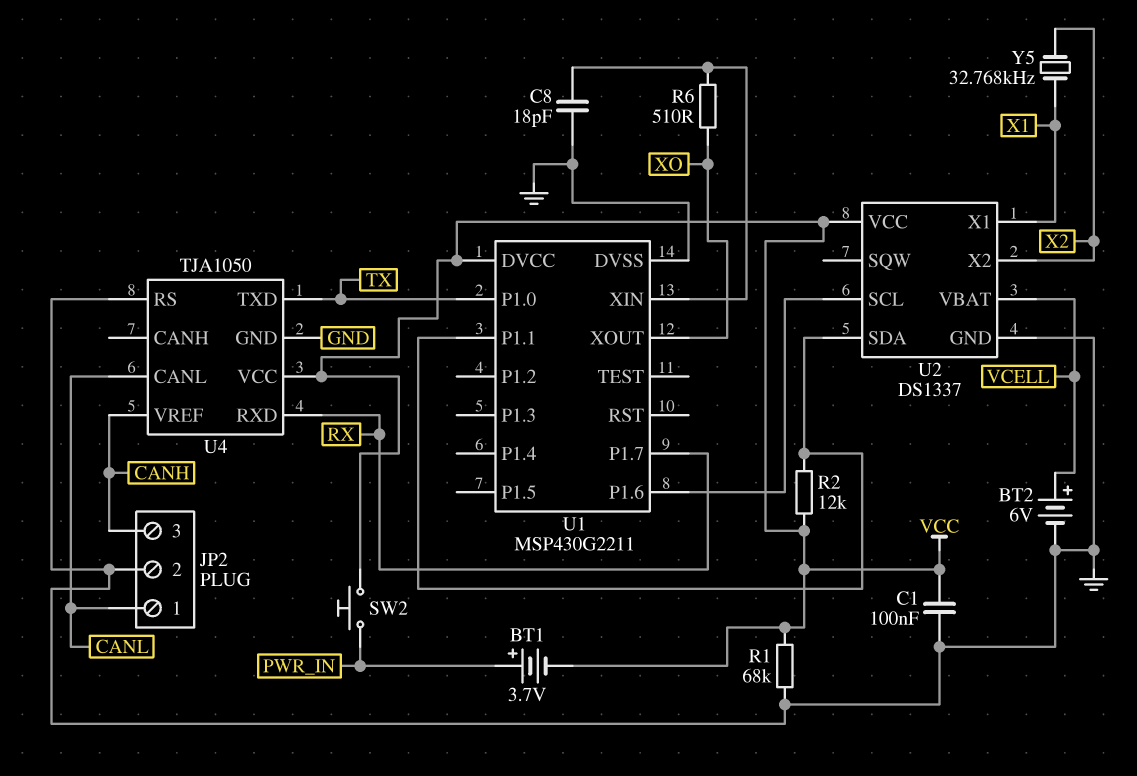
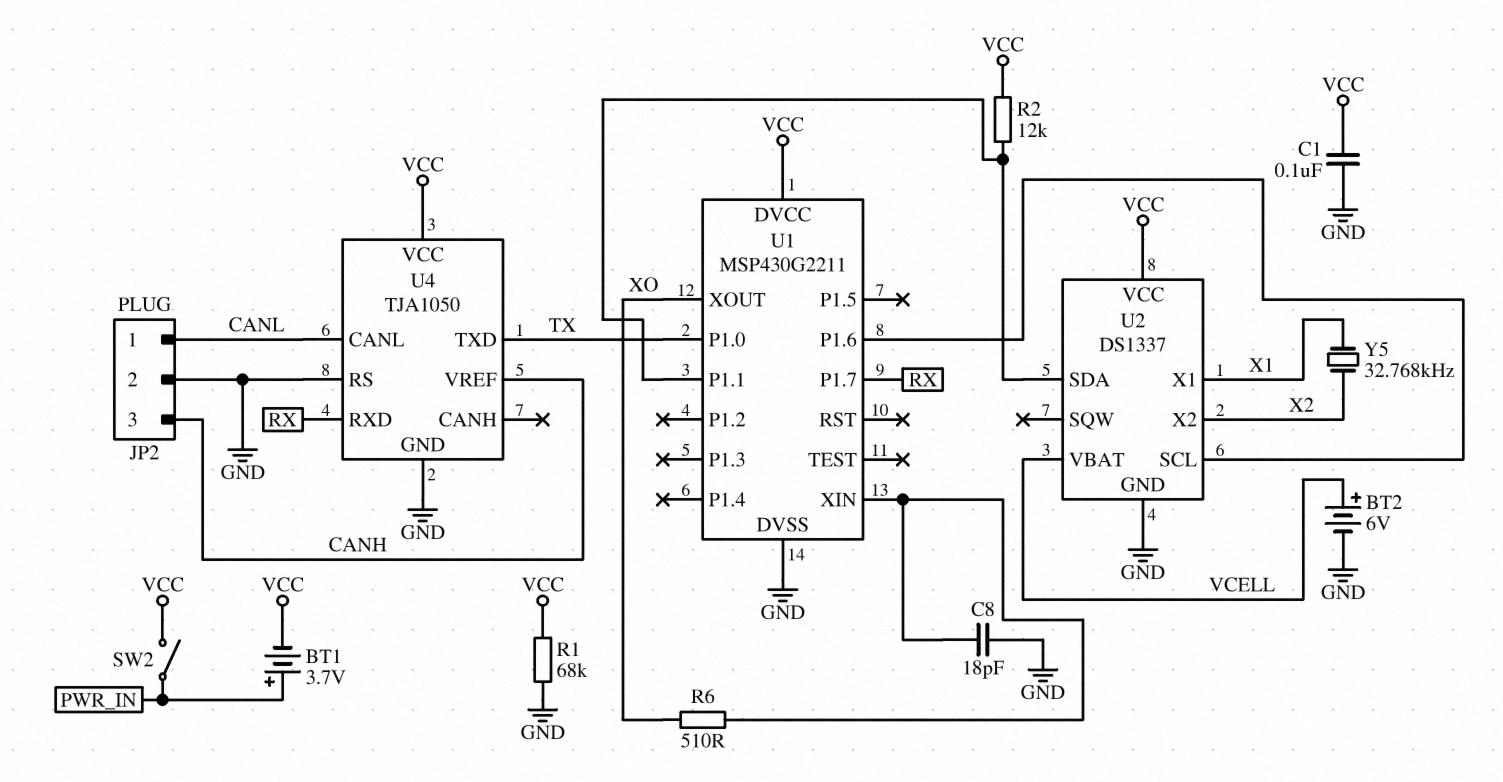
SW2: button (PWR_IN, VCC) -> switch (PWR_IN, VCC)

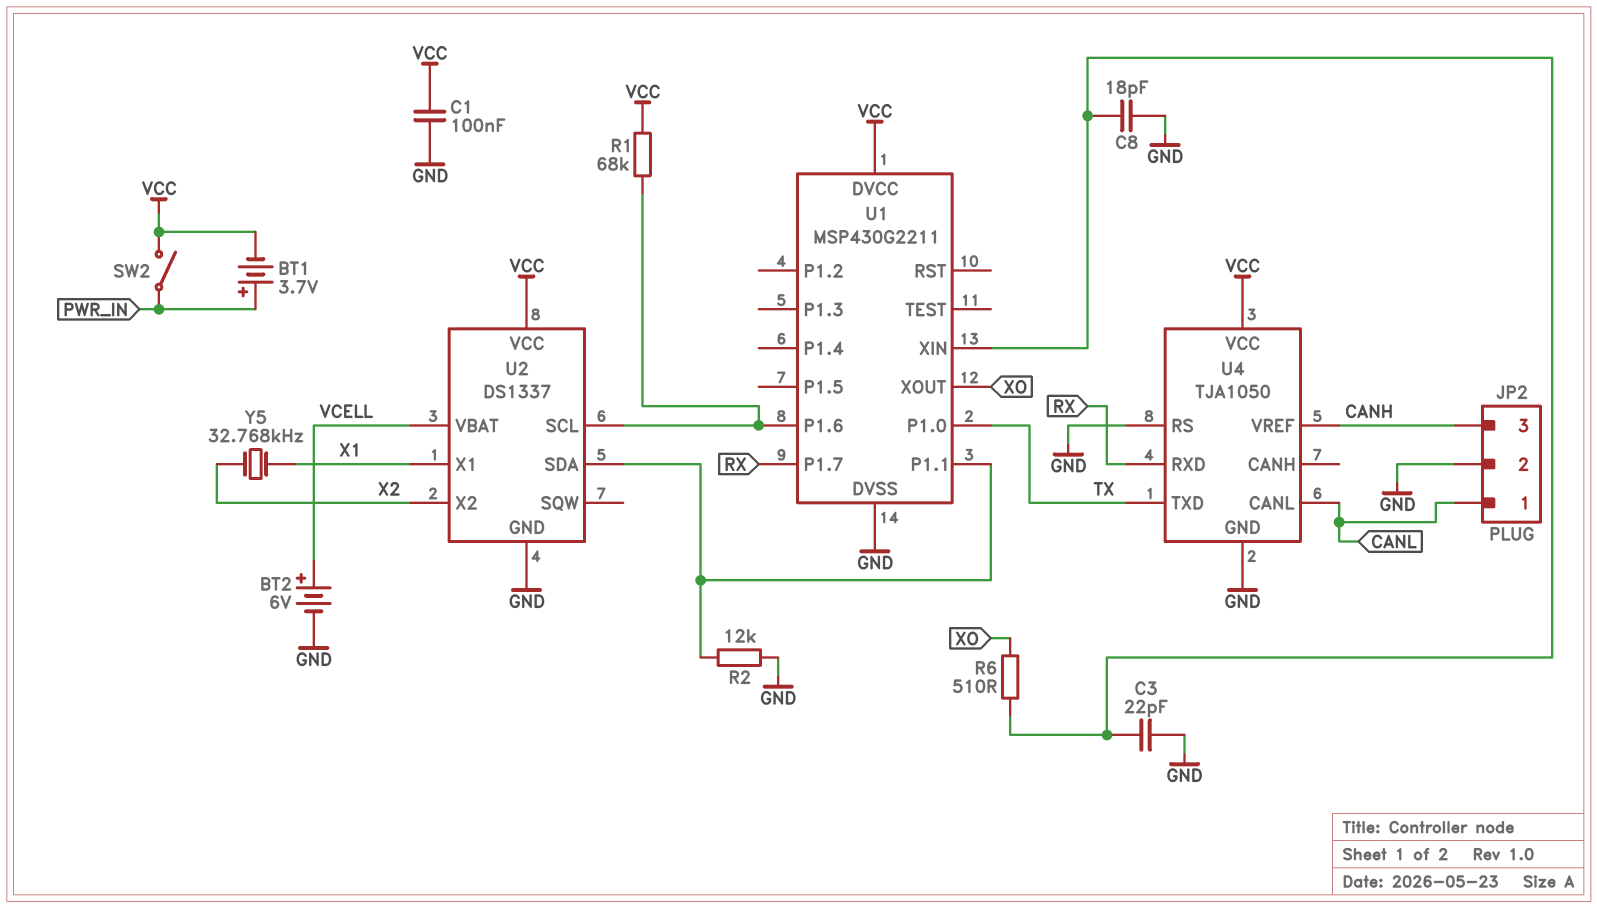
C3: none -> 22pF (GND, U1/XIN)
R1: 68k (GND, VCC) -> 68k (U1/P1.6, VCC)
R2: 12k (U1/P1.1, VCC) -> 12k (GND, U1/P1.1)

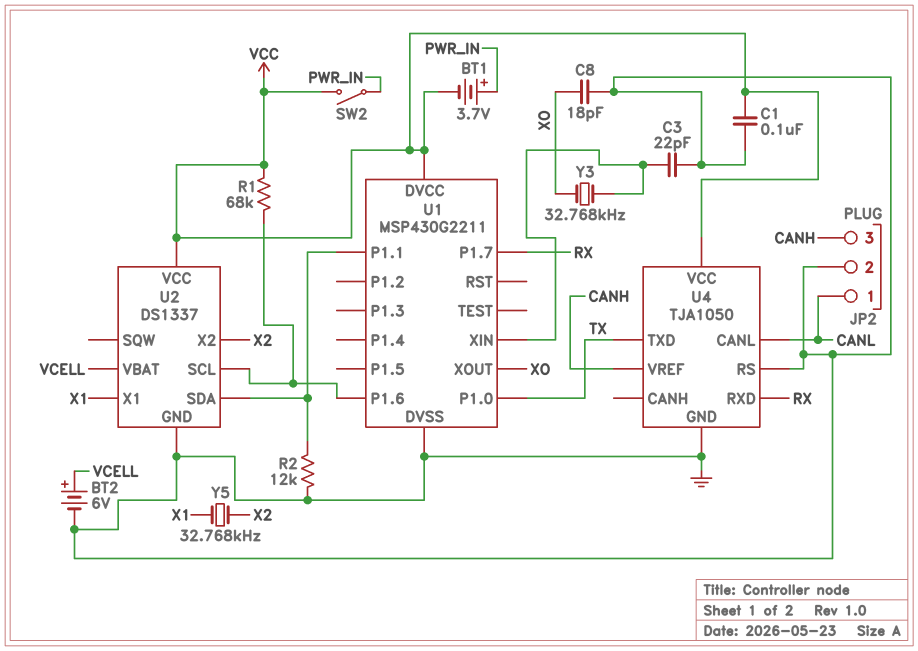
C8: 18pF (GND, U1/XIN) -> 18pF (GND, XO)
R6: 510 (U1/XIN, XO) -> none
Y3: none -> 32.768kHz (U1/XIN, XO)

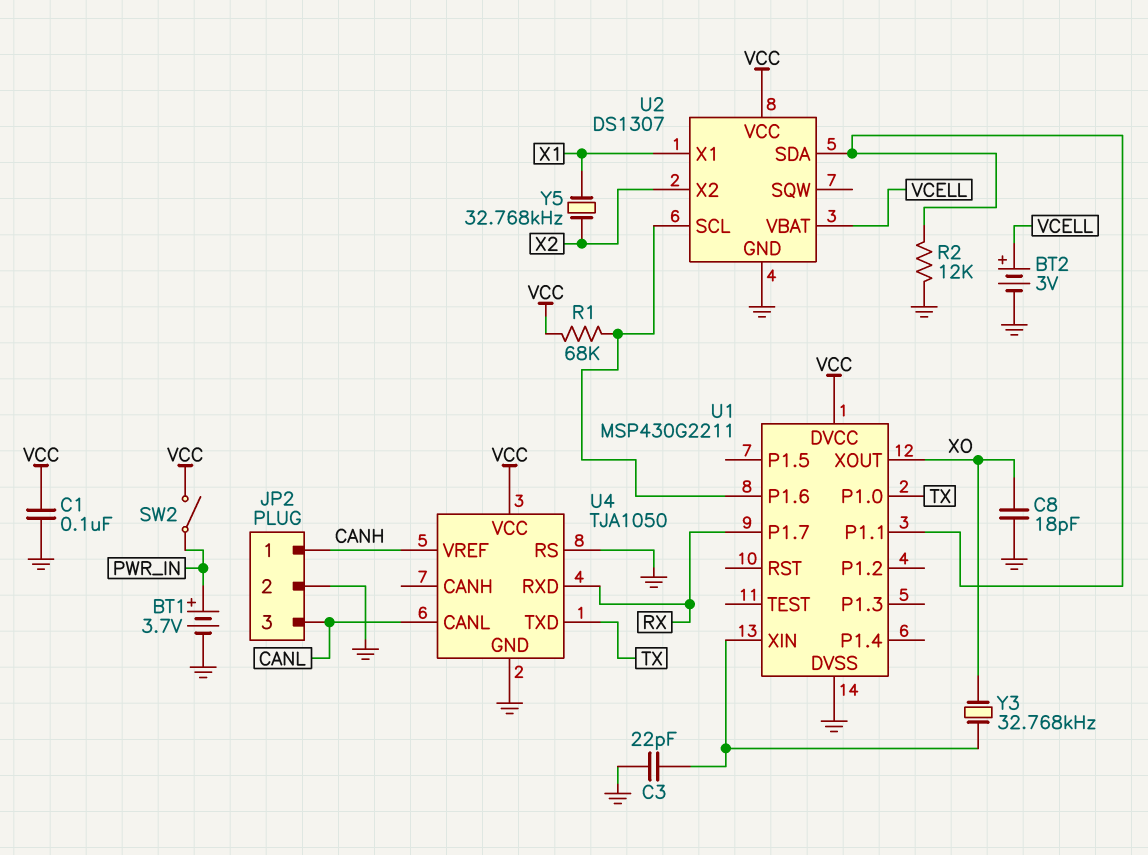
BT1: 3.7V (plus PWR_IN, minus VCC) -> 3.7V (plus PWR_IN, minus GND)
BT2: 6V (plus VCELL, minus GND) -> 3V (plus VCELL, minus GND)
JP2 pin 1: CANL -> CANH
JP2 pin 3: CANH -> CANL
U2: DS1337 -> DS1307

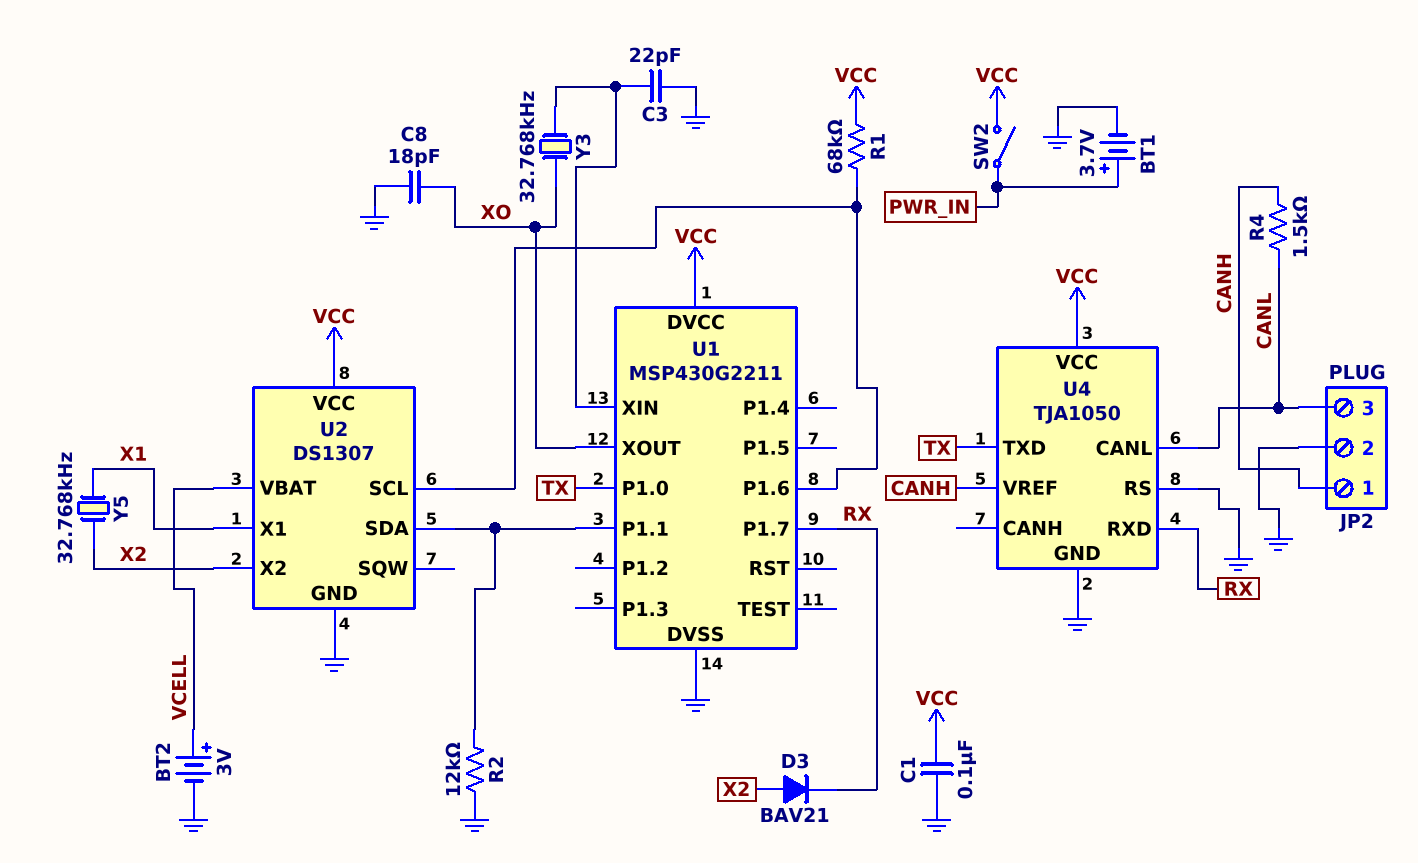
D3: none -> diode BAV21 (A X2, K RX)
R4: none -> 1.5k (CANH, CANL)

